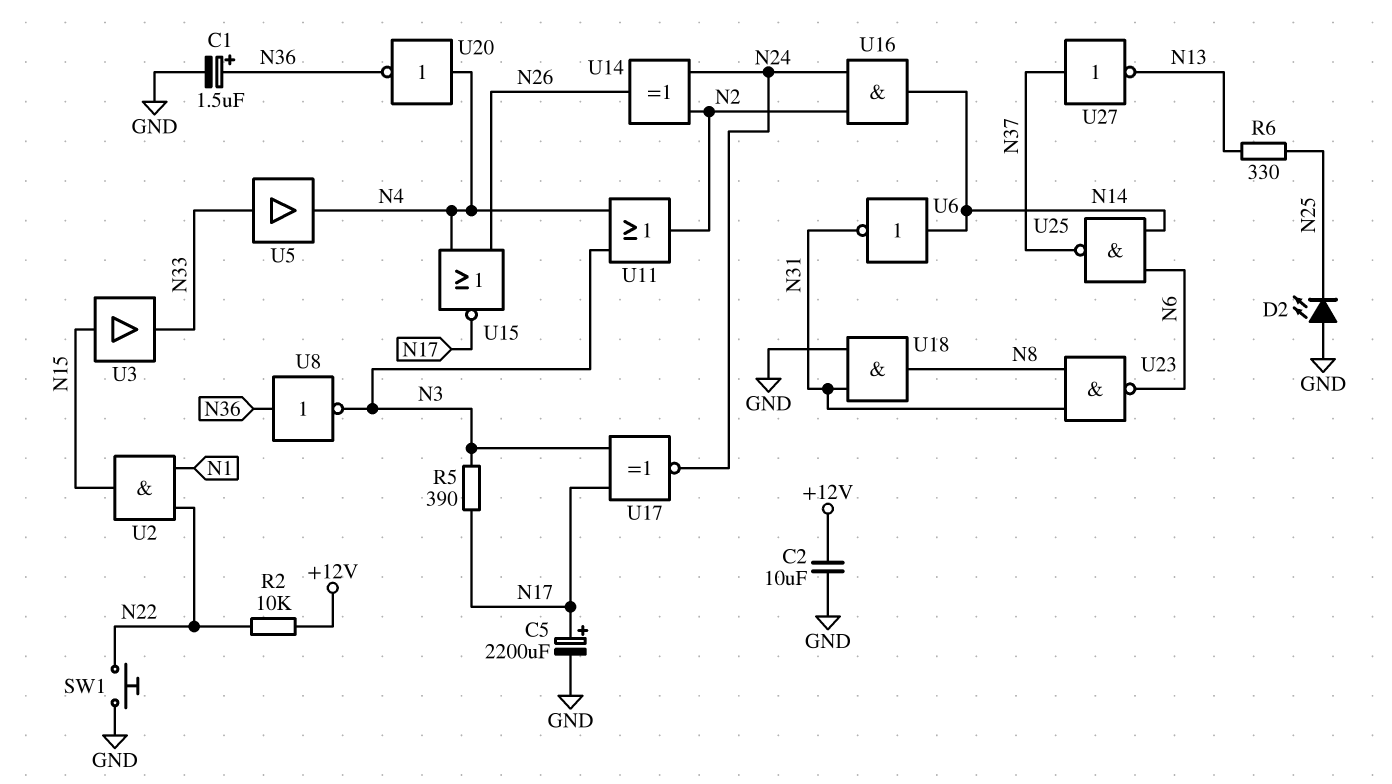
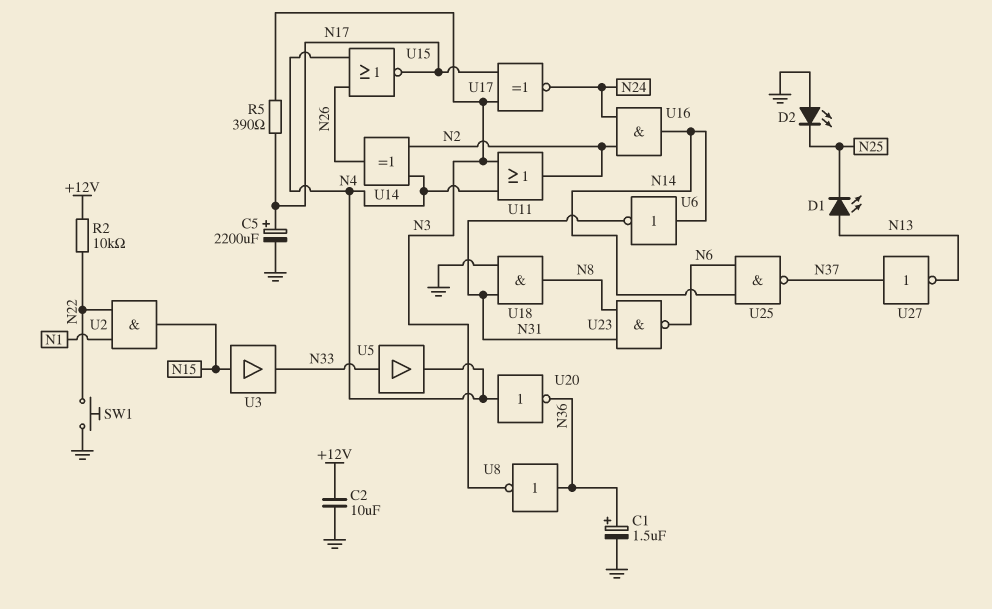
D1: none -> LED (A N13, K N25)
R6: 330 (N13, N25) -> none
U14: XOR (in N2, in N24, out N26) -> XOR (in N2, in N4, out N26)

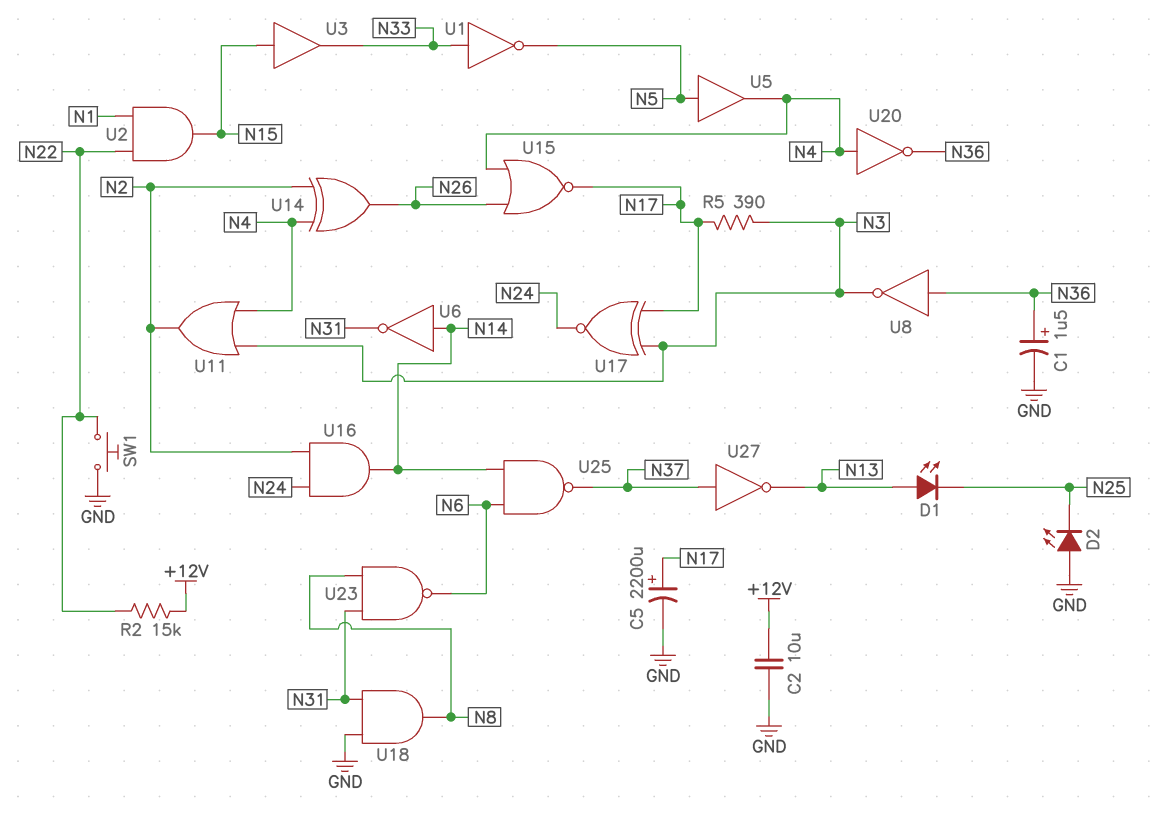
R2: 10k (+12V, N22) -> 15k (+12V, N22)
U1: none -> NOT (in N33, out N5)
U5: buffer (in N33, out N4) -> buffer (in N5, out N4)

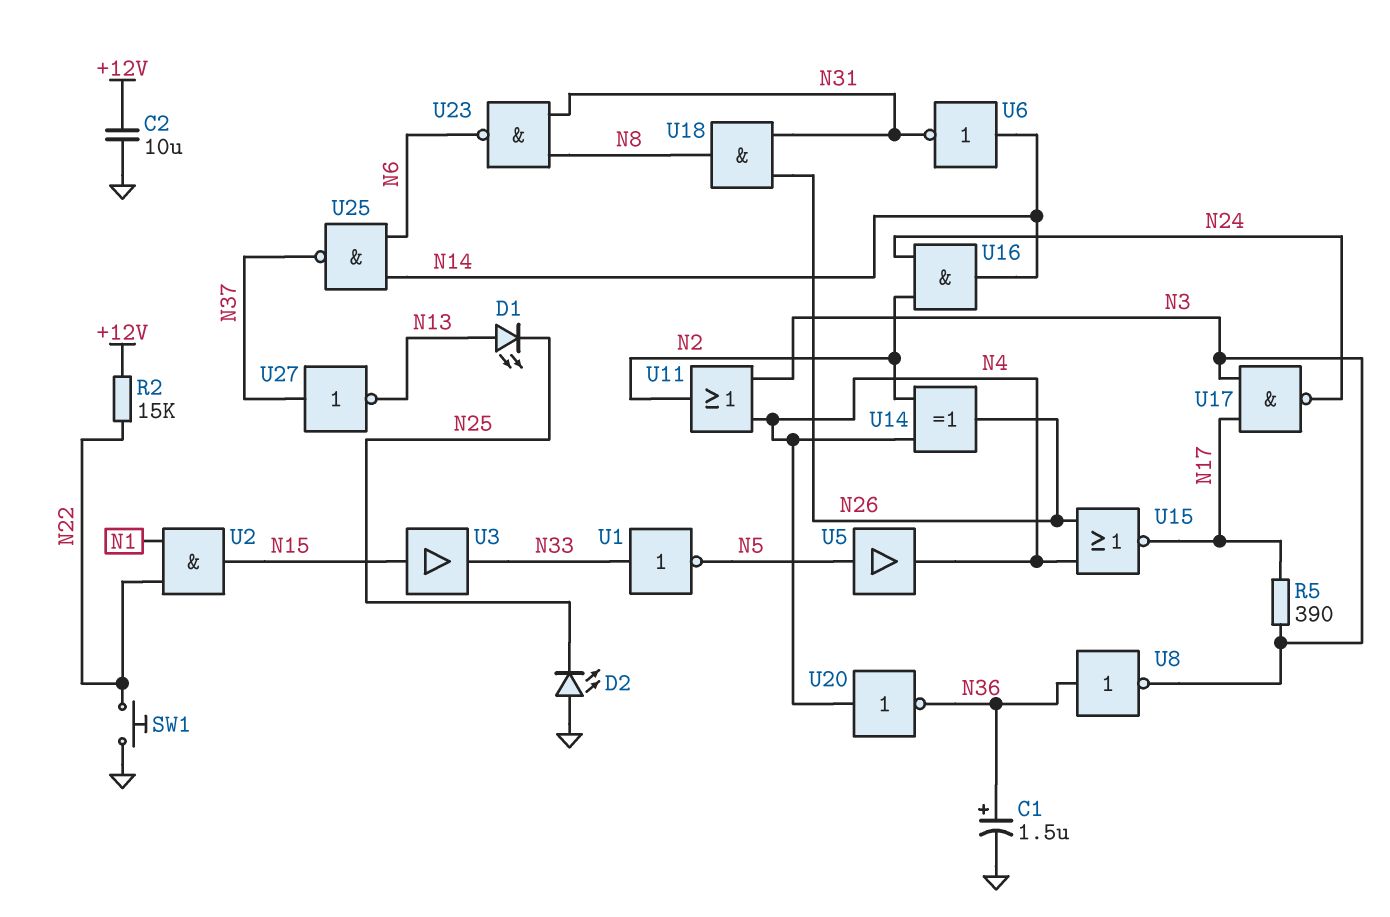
C5: 2200uF (plus N17, minus GND) -> none
U17: XNOR (in N3, in N17, out N24) -> NAND (in N3, in N17, out N24)
U18: AND (in GND, in N31, out N8) -> AND (in N26, in N31, out N8)

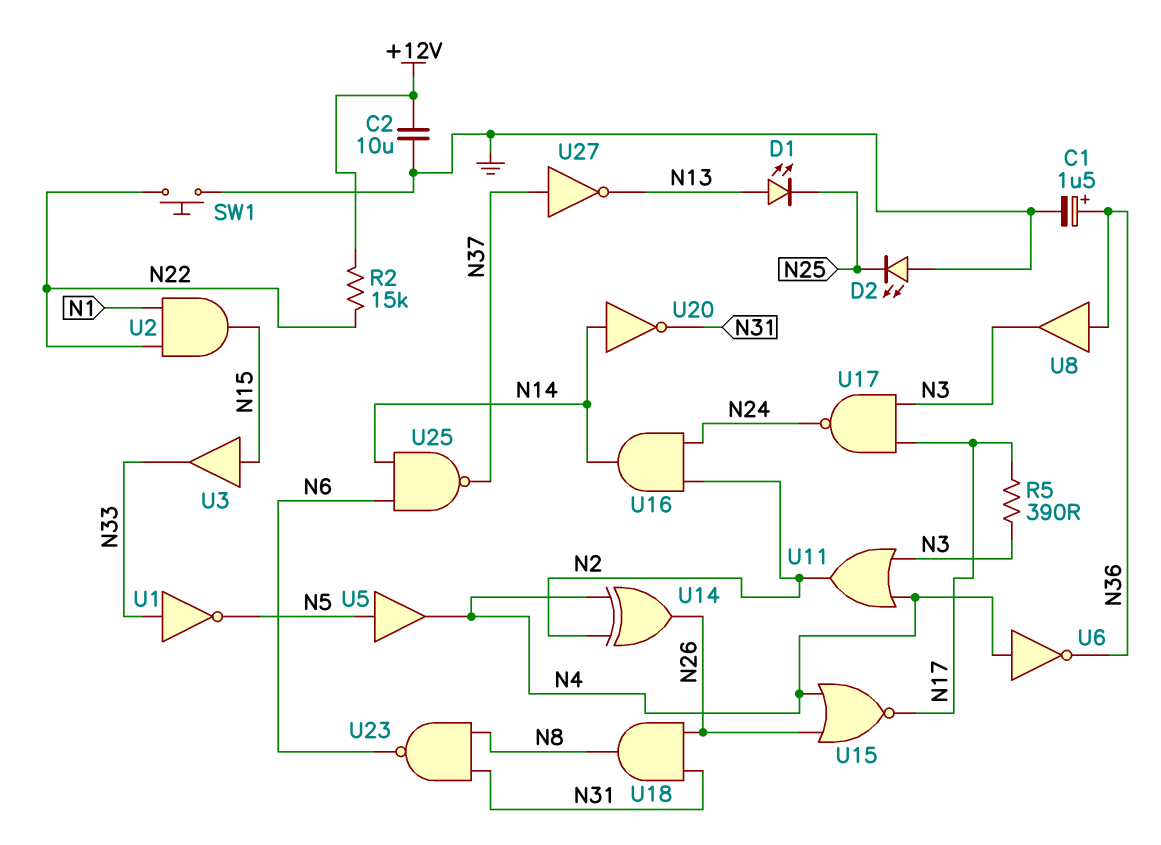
U6: NOT (in N14, out N31) -> NOT (in N4, out N36)
U8: NOT (in N36, out N3) -> buffer (in N36, out N3)
U20: NOT (in N4, out N36) -> NOT (in N14, out N31)

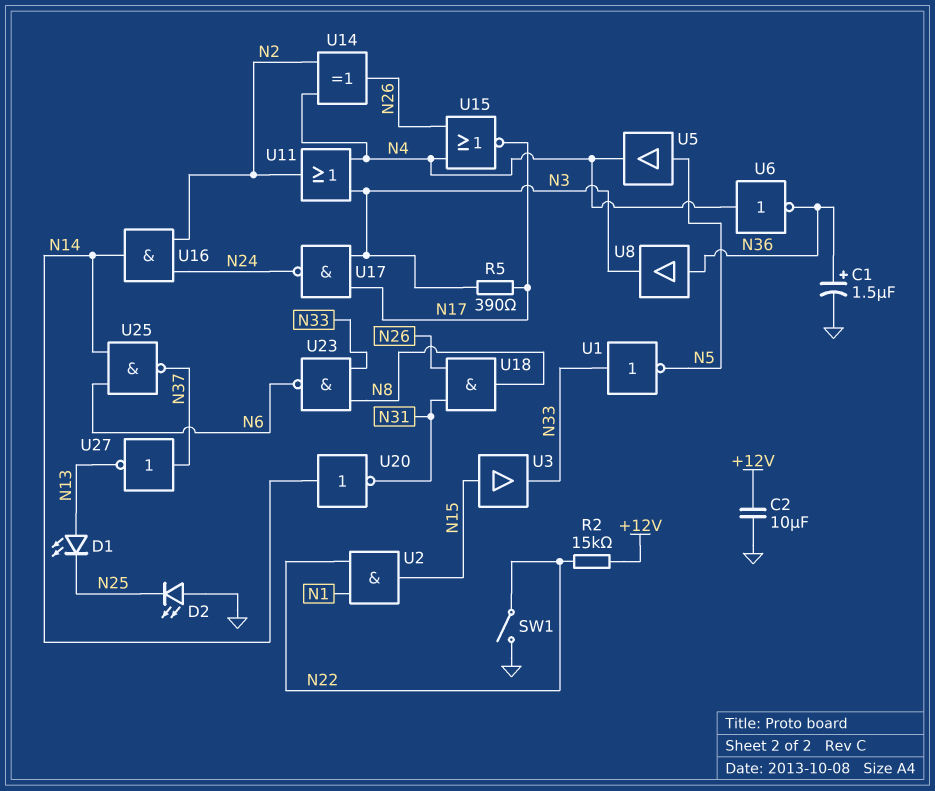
SW1: button (GND, N22) -> switch (GND, N22)
U23: NAND (in N8, in N31, out N6) -> NAND (in N8, in N33, out N6)

